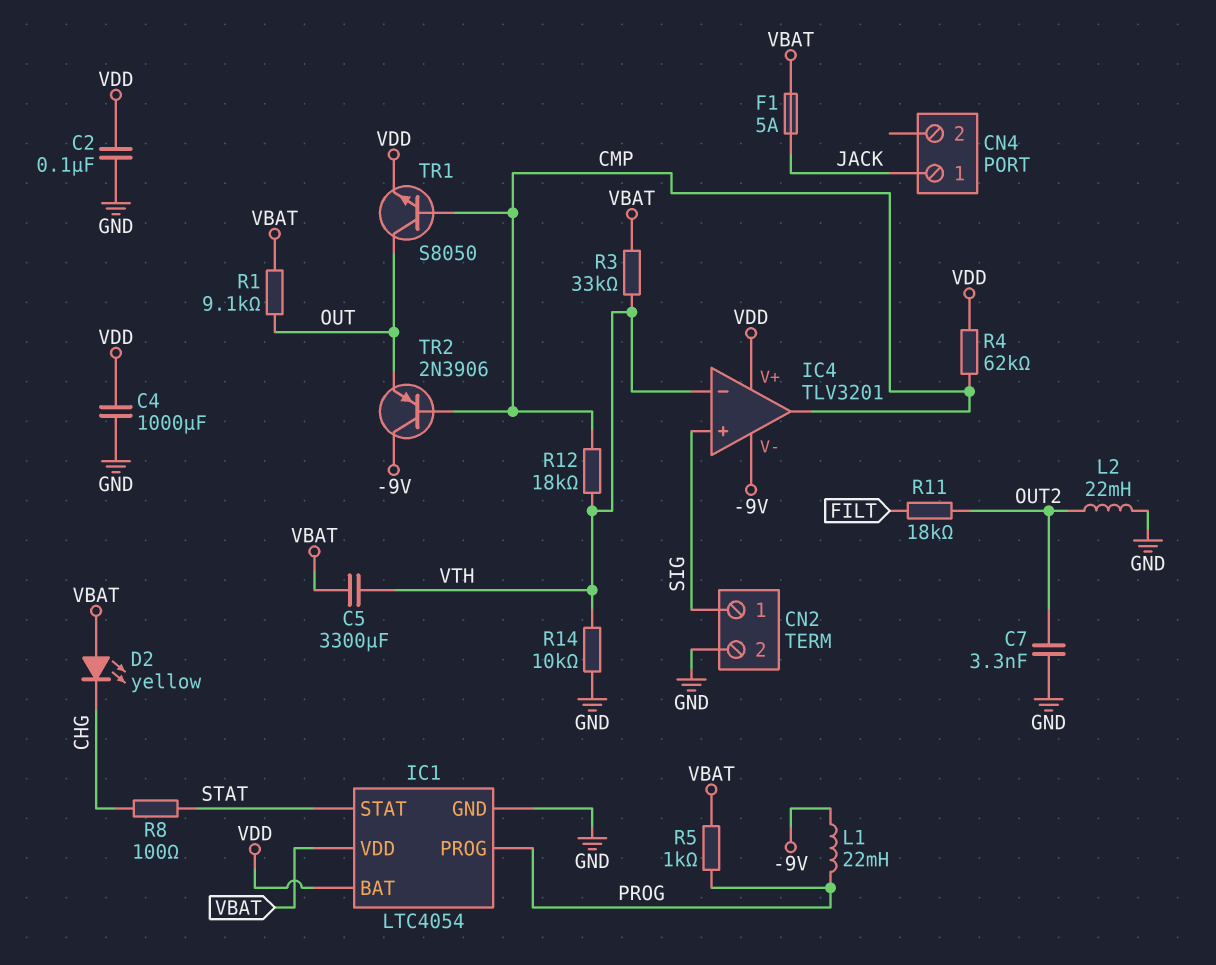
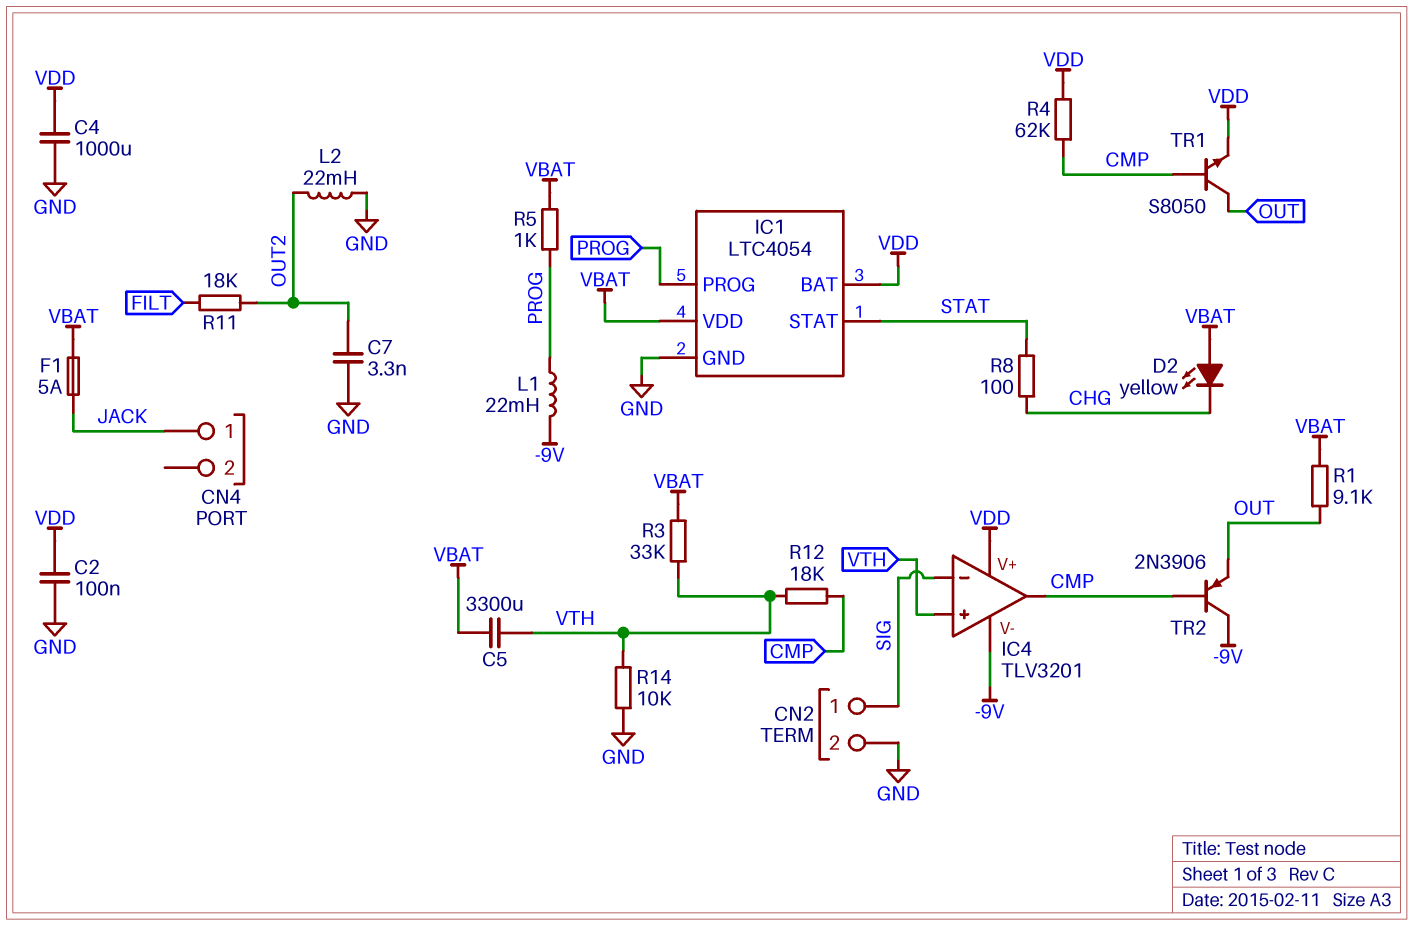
IC4 pin in+: SIG -> VTH
IC4 pin in-: VTH -> SIG

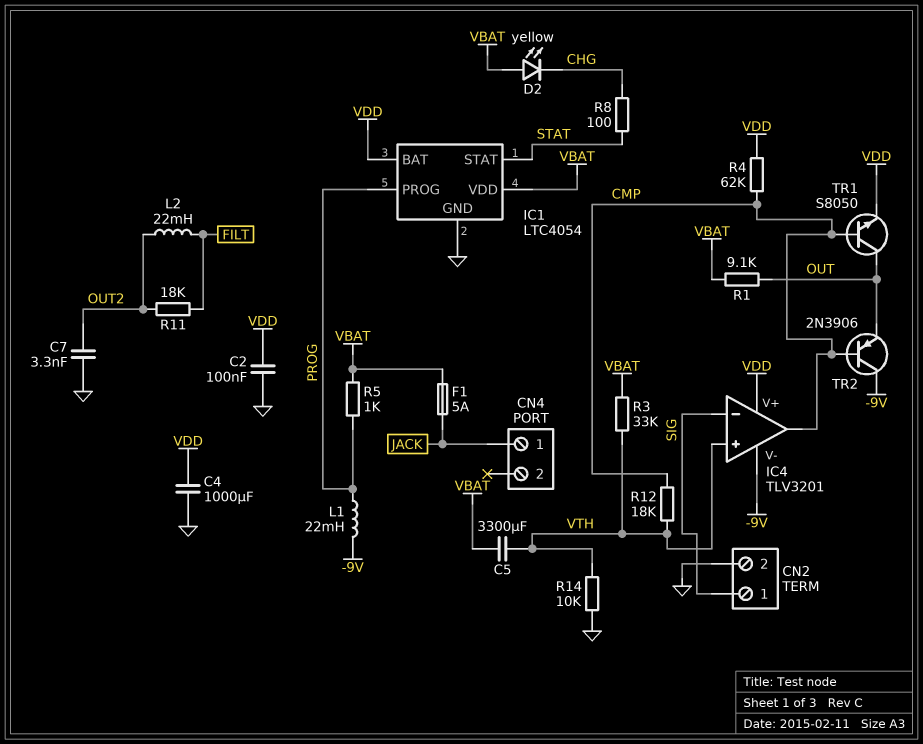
L2: 22mH (GND, OUT2) -> 22mH (FILT, OUT2)

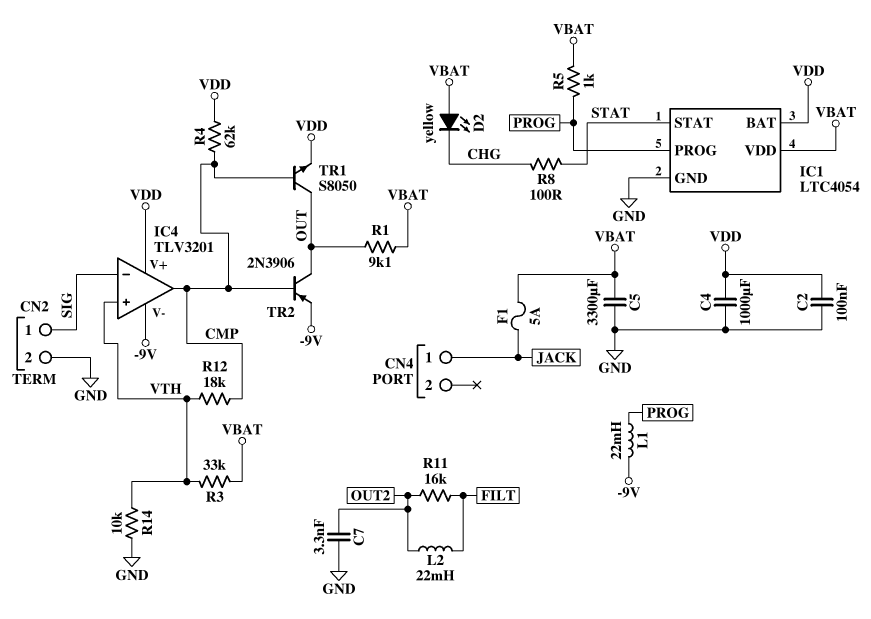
C5: 3300uF (VBAT, VTH) -> 3300uF (GND, VBAT)
R11: 18k (FILT, OUT2) -> 16k (FILT, OUT2)
TR2: PNP 2N3906 (B CMP, C -9V, E OUT) -> PNP 2N3906 (B CMP, C OUT, E -9V)

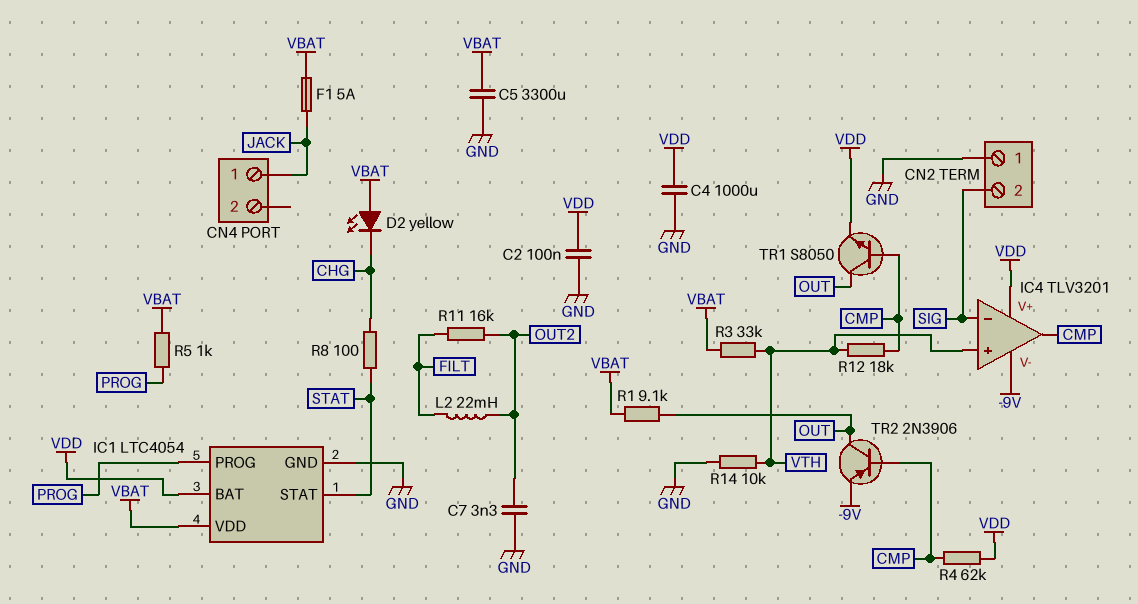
CN2 pin 1: SIG -> GND
CN2 pin 2: GND -> SIG
L1: 22mH (-9V, PROG) -> none

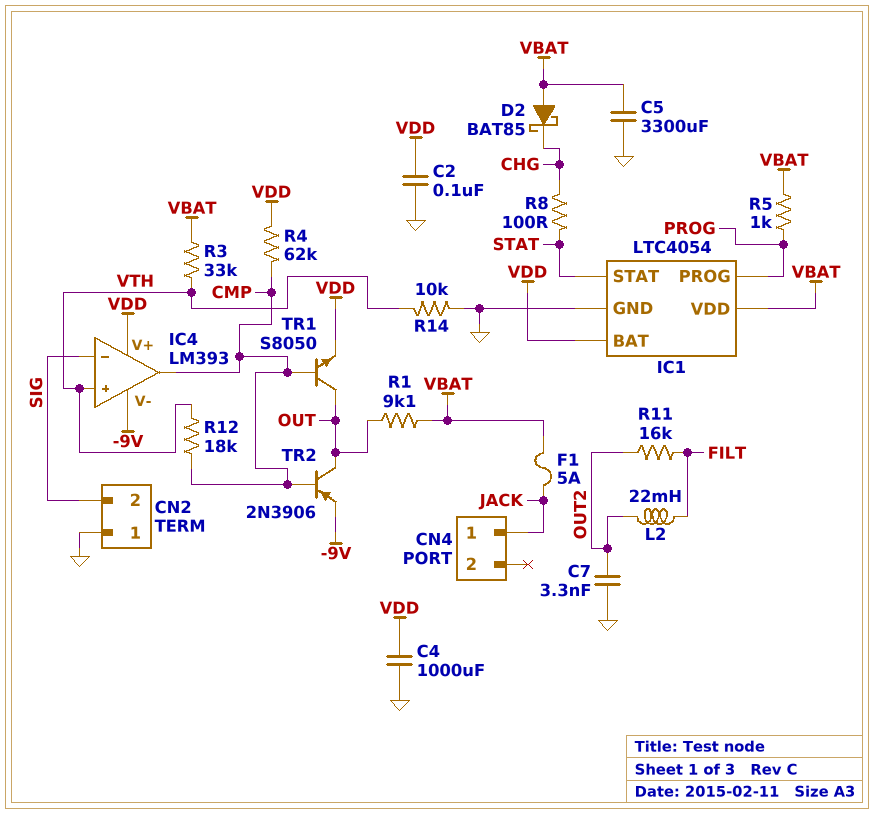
D2: LED yellow (A VBAT, K CHG) -> schottky BAT85 (A VBAT, K CHG)
IC4: TLV3201 -> LM393

